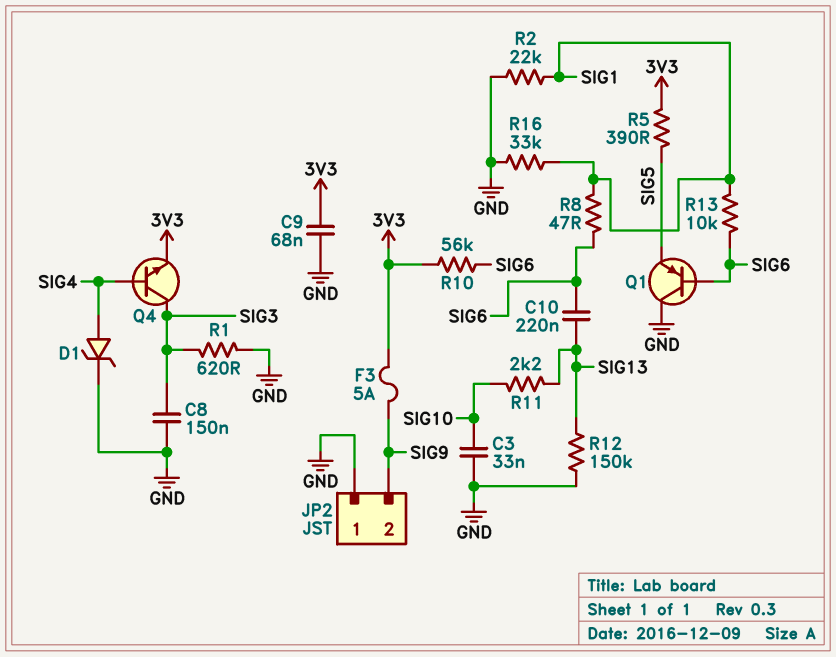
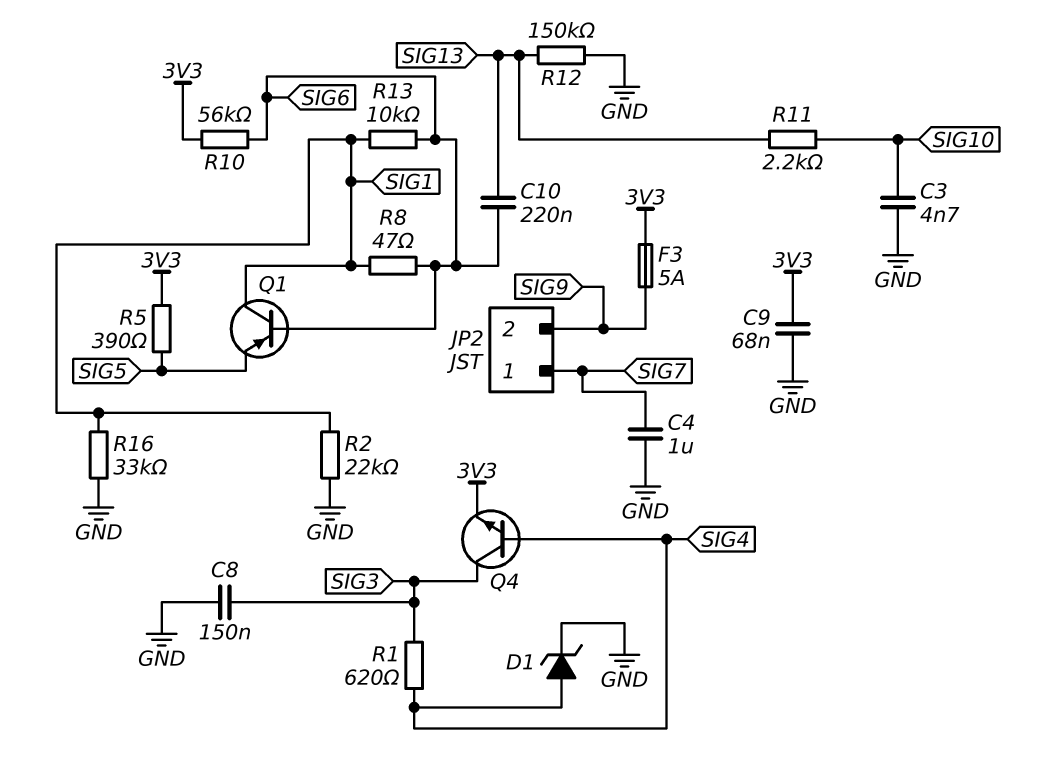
C3: 33nF (GND, SIG10) -> 4.7nF (GND, SIG10)
C4: none -> 1uF (GND, SIG7)
JP2 pin 1: GND -> SIG7
Q1: PNP (B SIG6, C GND, E SIG5) -> PNP (B SIG6, C SIG1, E SIG5)
R1: 620 (GND, SIG3) -> 620 (SIG3, SIG4)

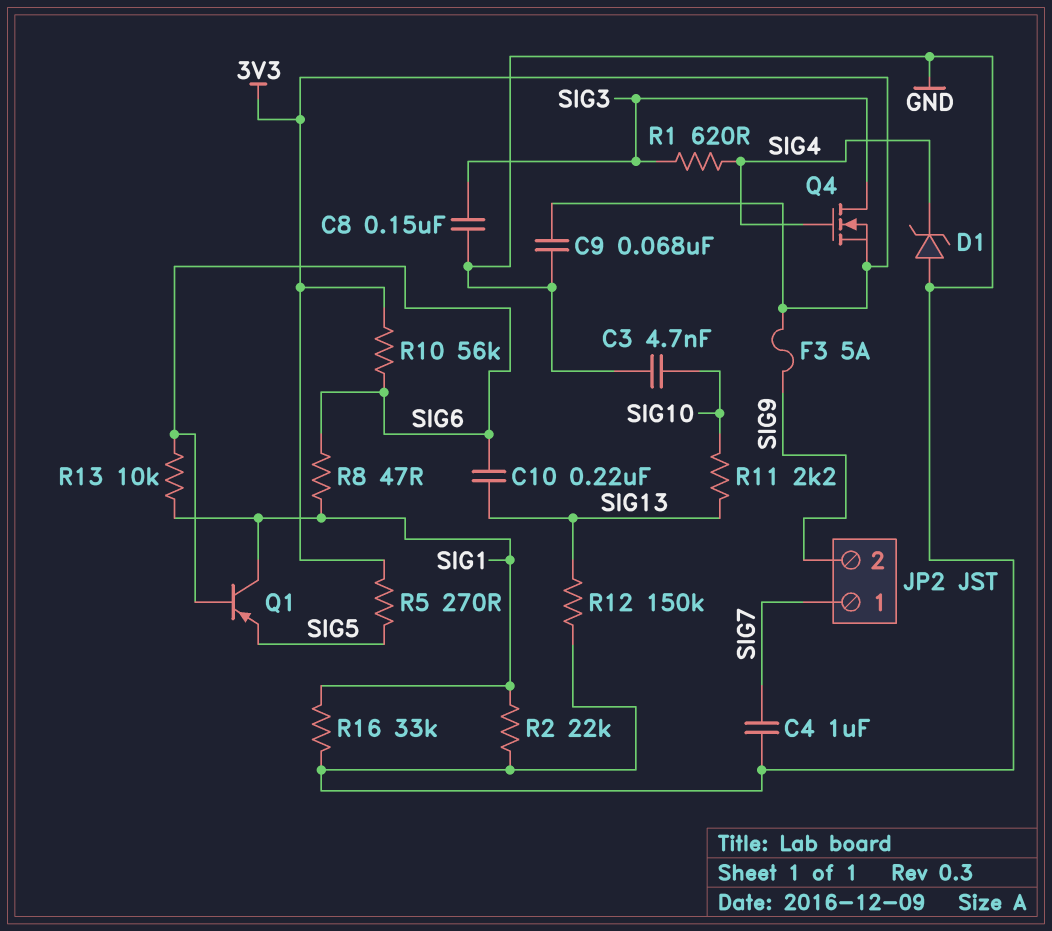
D1: zener (A SIG4, K GND) -> zener (A GND, K SIG4)
Q4: NPN (B SIG4, C SIG3, E 3V3) -> NMOS (G SIG4, D SIG3, S 3V3)
R5: 390 (3V3, SIG5) -> 270 (3V3, SIG5)

